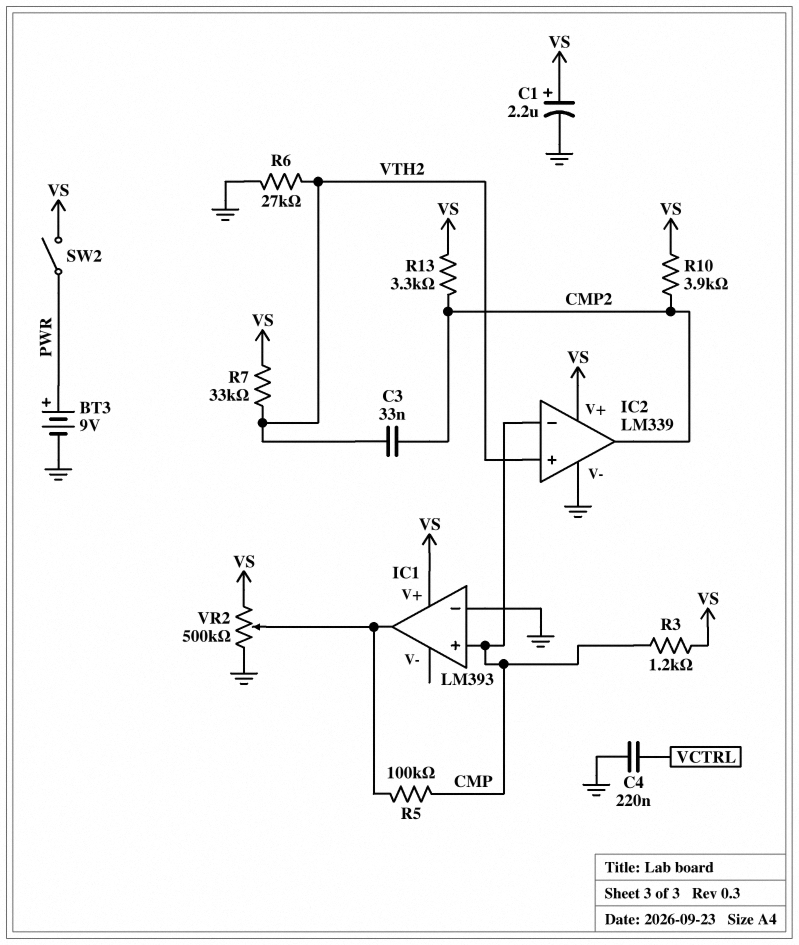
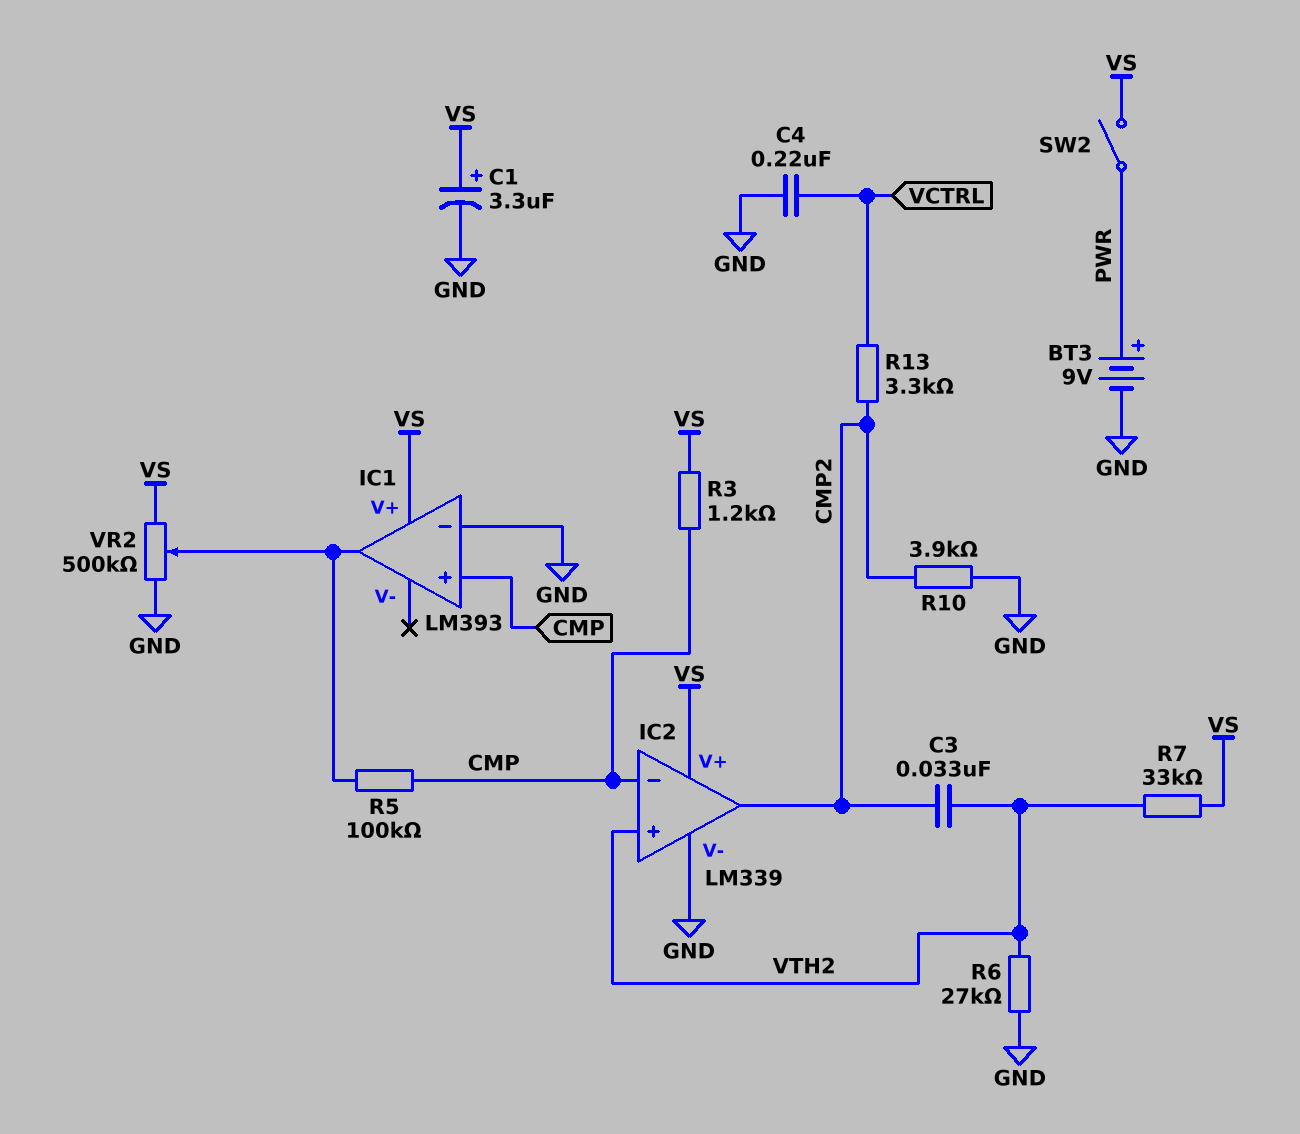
C1: 2.2uF (plus VS, minus GND) -> 3.3uF (plus VS, minus GND)
R10: 3.9k (CMP2, VS) -> 3.9k (CMP2, GND)
R13: 3.3k (CMP2, VS) -> 3.3k (CMP2, VCTRL)

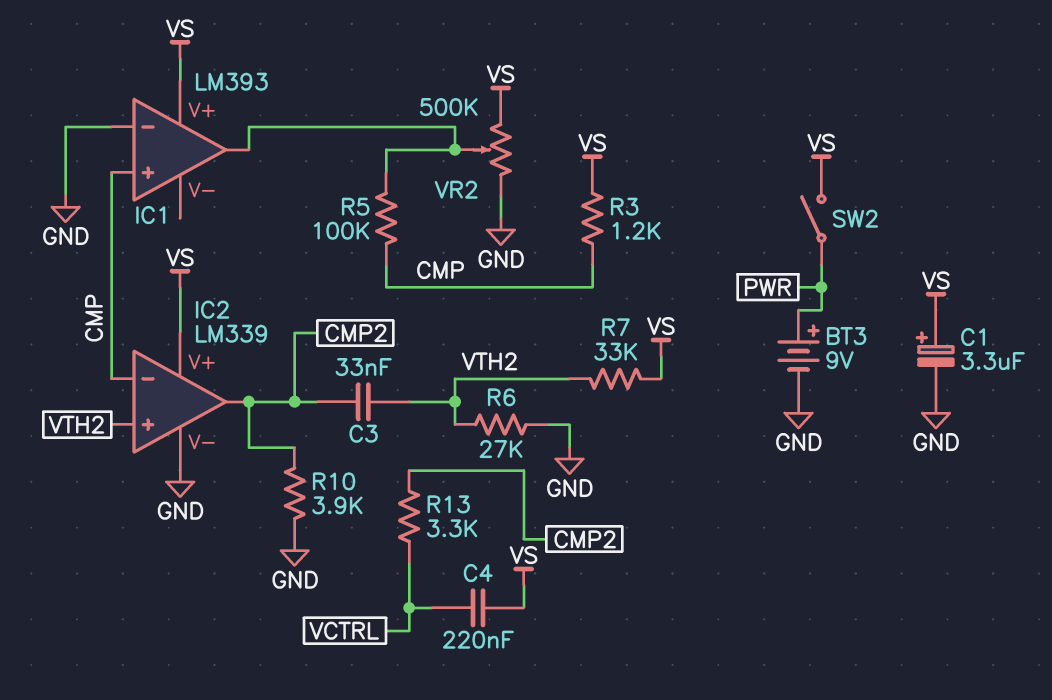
C4: 220nF (GND, VCTRL) -> 220nF (VCTRL, VS)

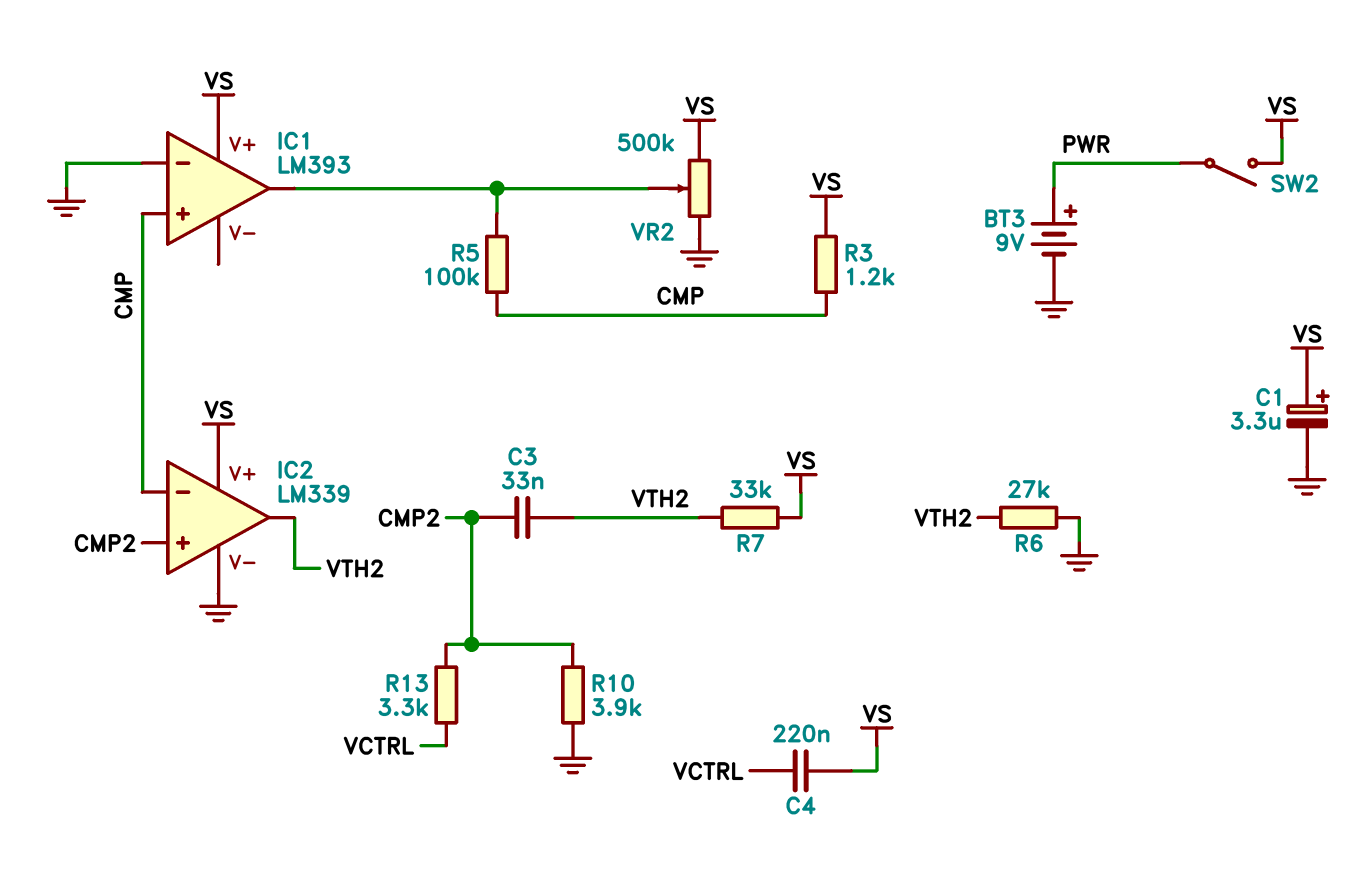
IC2 pin in+: VTH2 -> CMP2
IC2 pin out: CMP2 -> VTH2

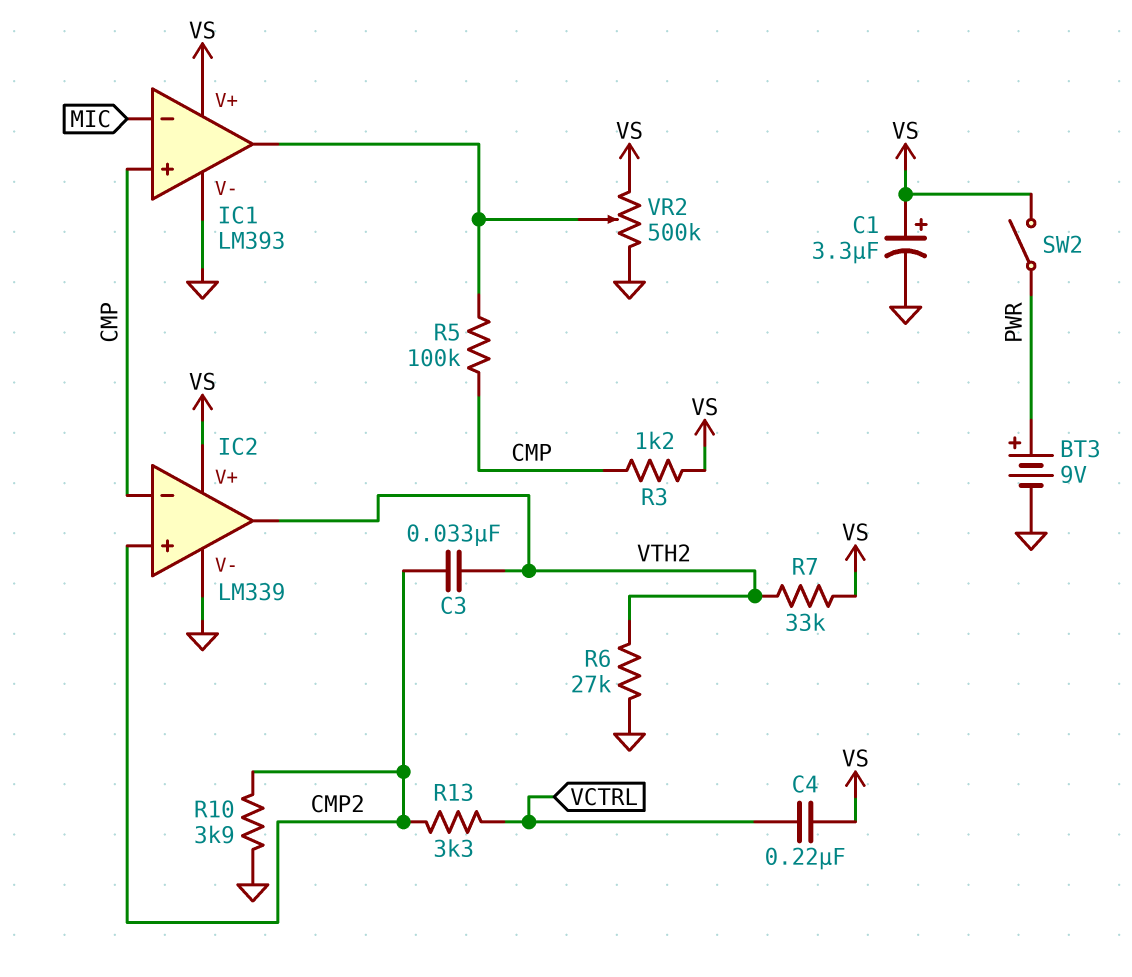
IC1 pin V-: none -> GND
IC1 pin in-: GND -> MIC

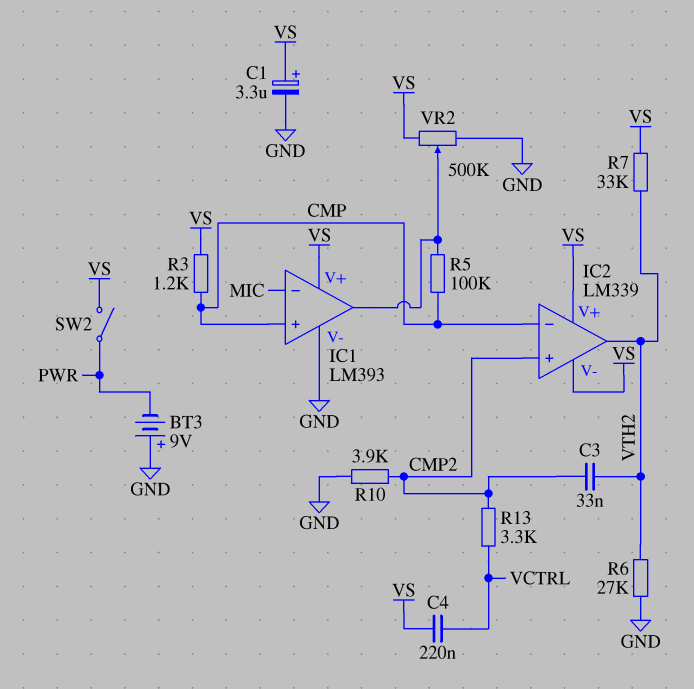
BT3: 9V (plus PWR, minus GND) -> 9V (plus GND, minus PWR)
IC2 pin V-: GND -> VS

